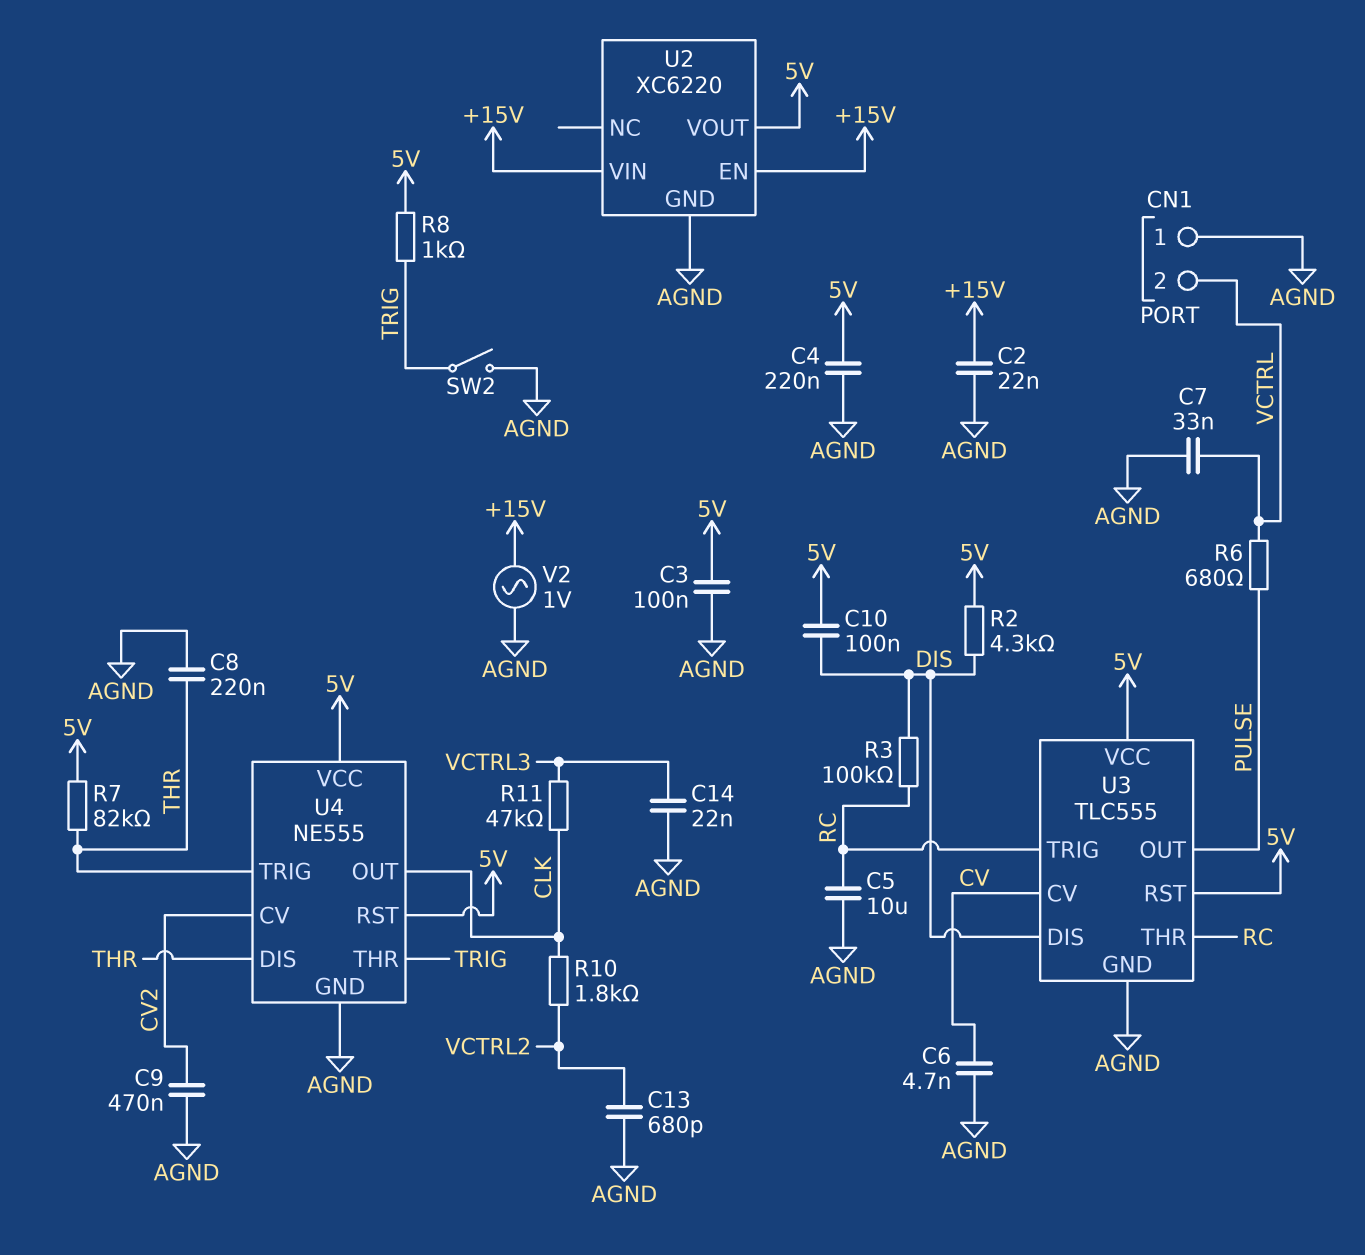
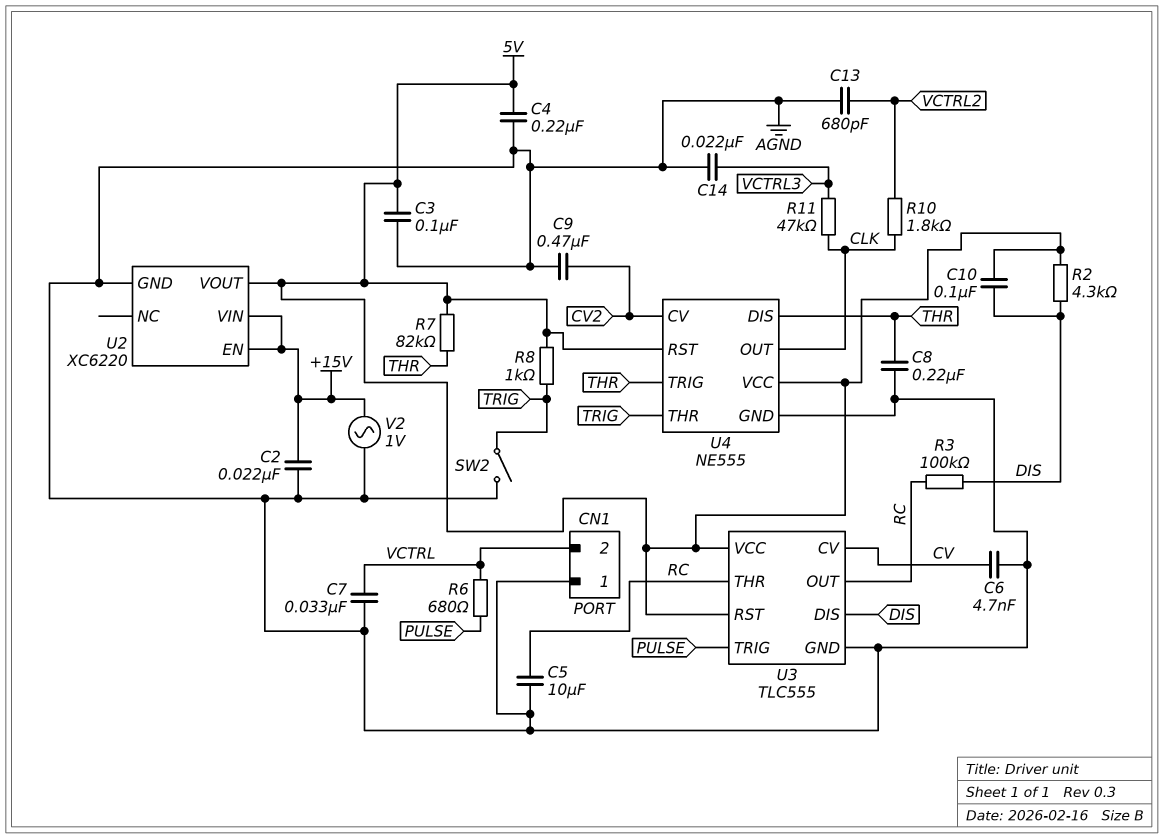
U3 pin OUT: PULSE -> RC
U3 pin TRIG: RC -> PULSE

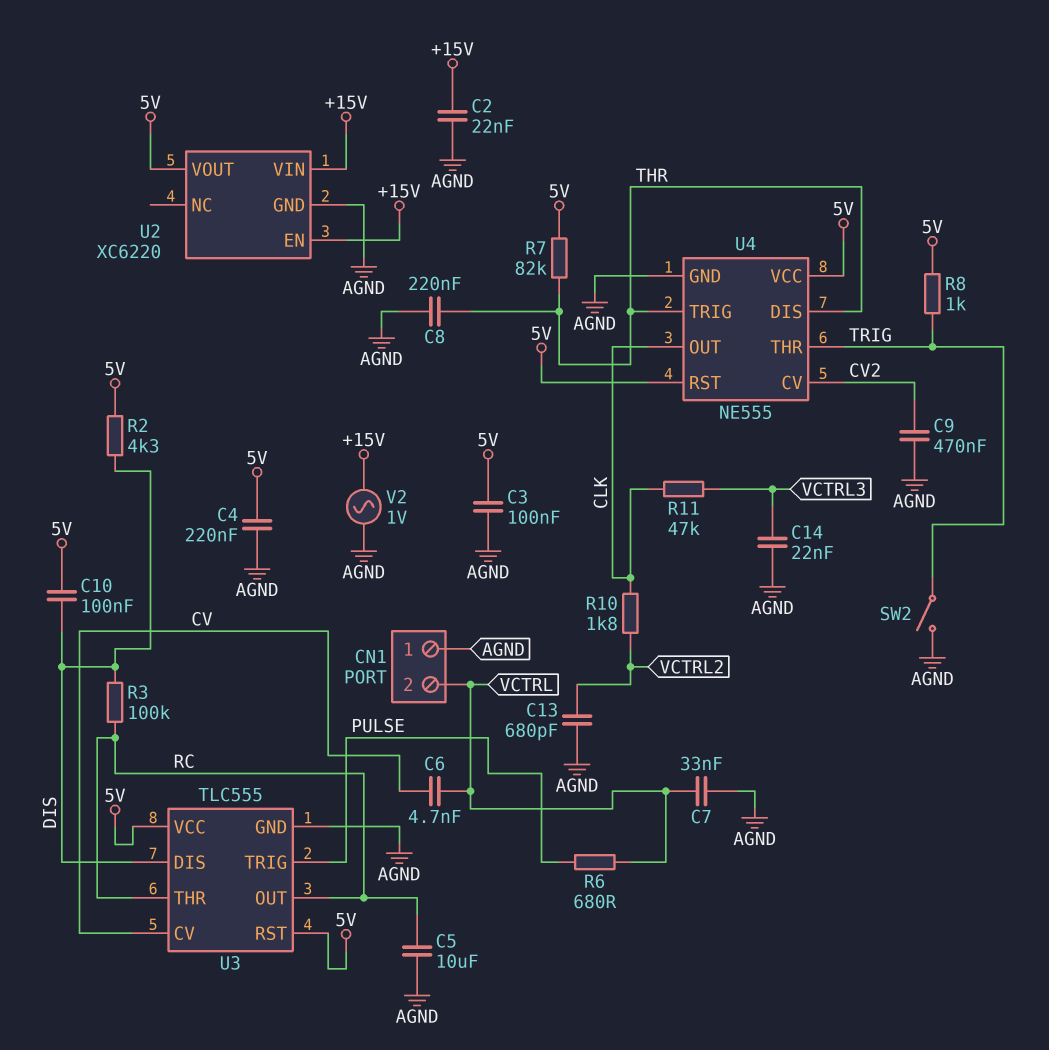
C6: 4.7nF (AGND, CV) -> 4.7nF (CV, VCTRL)

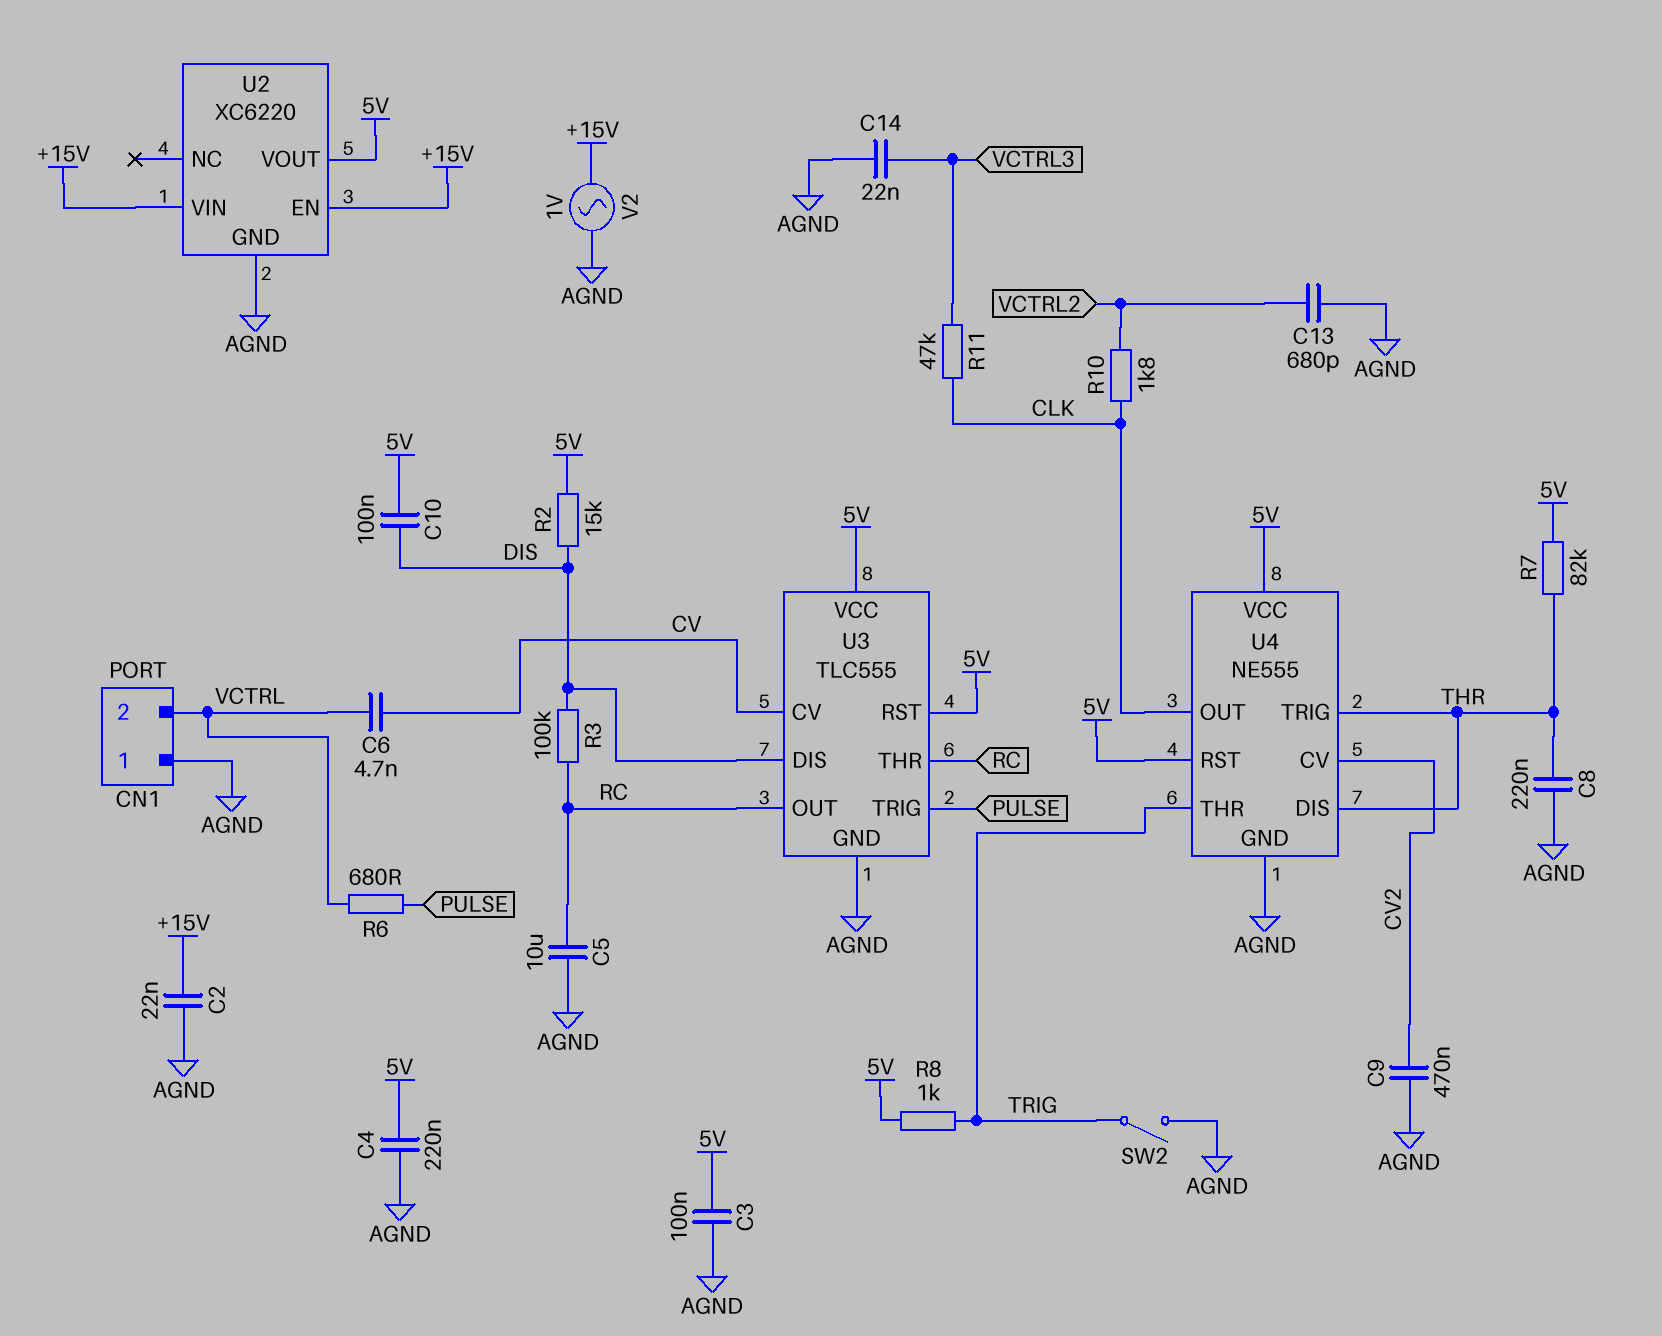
C7: 33nF (AGND, VCTRL) -> none
R2: 4.3k (5V, DIS) -> 15k (5V, DIS)

